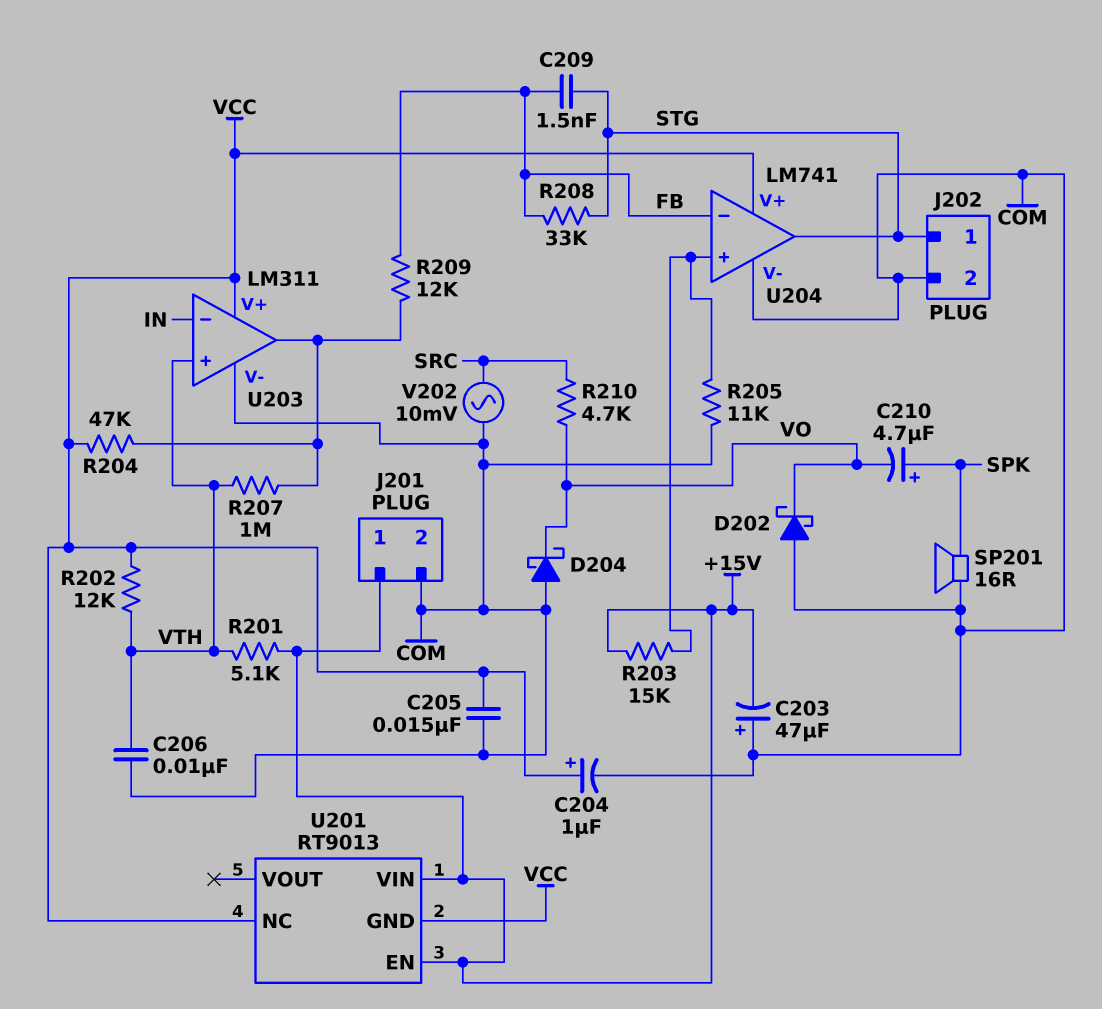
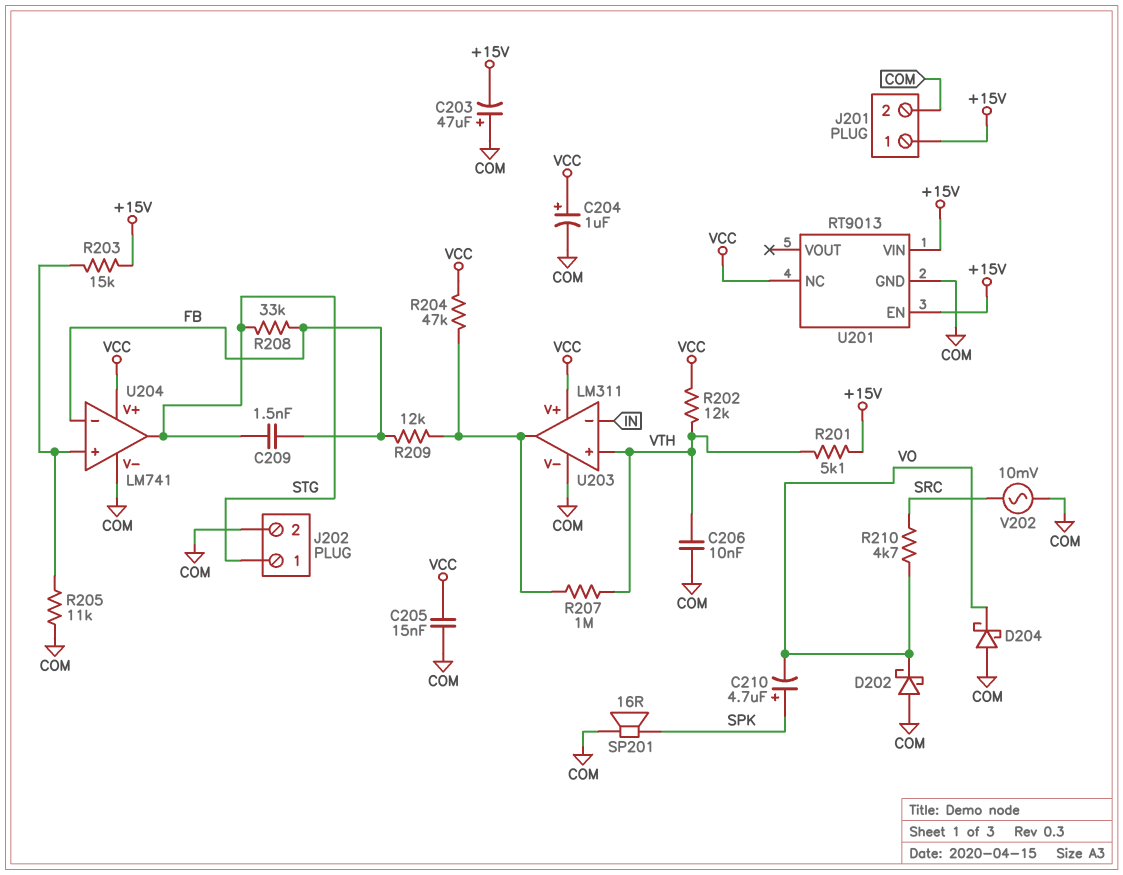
U201 pin GND: VCC -> COM

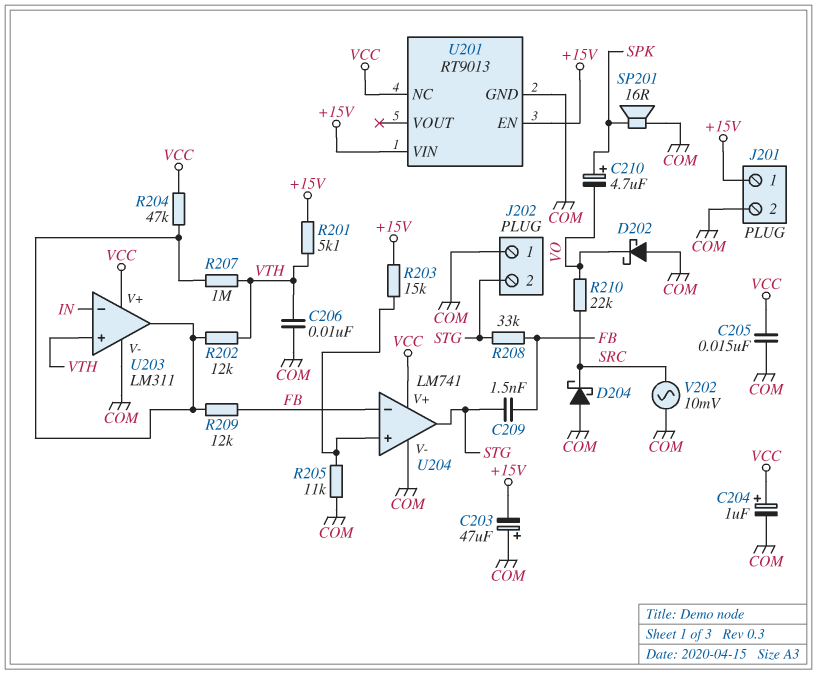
D204: schottky (A COM, K VO) -> schottky (A COM, K SRC)
J202 pin 1: STG -> COM
J202 pin 2: COM -> STG
R202: 12k (VCC, VTH) -> 12k (U203/out, VTH)
R210: 4.7k (SRC, VO) -> 22k (SRC, VO)

